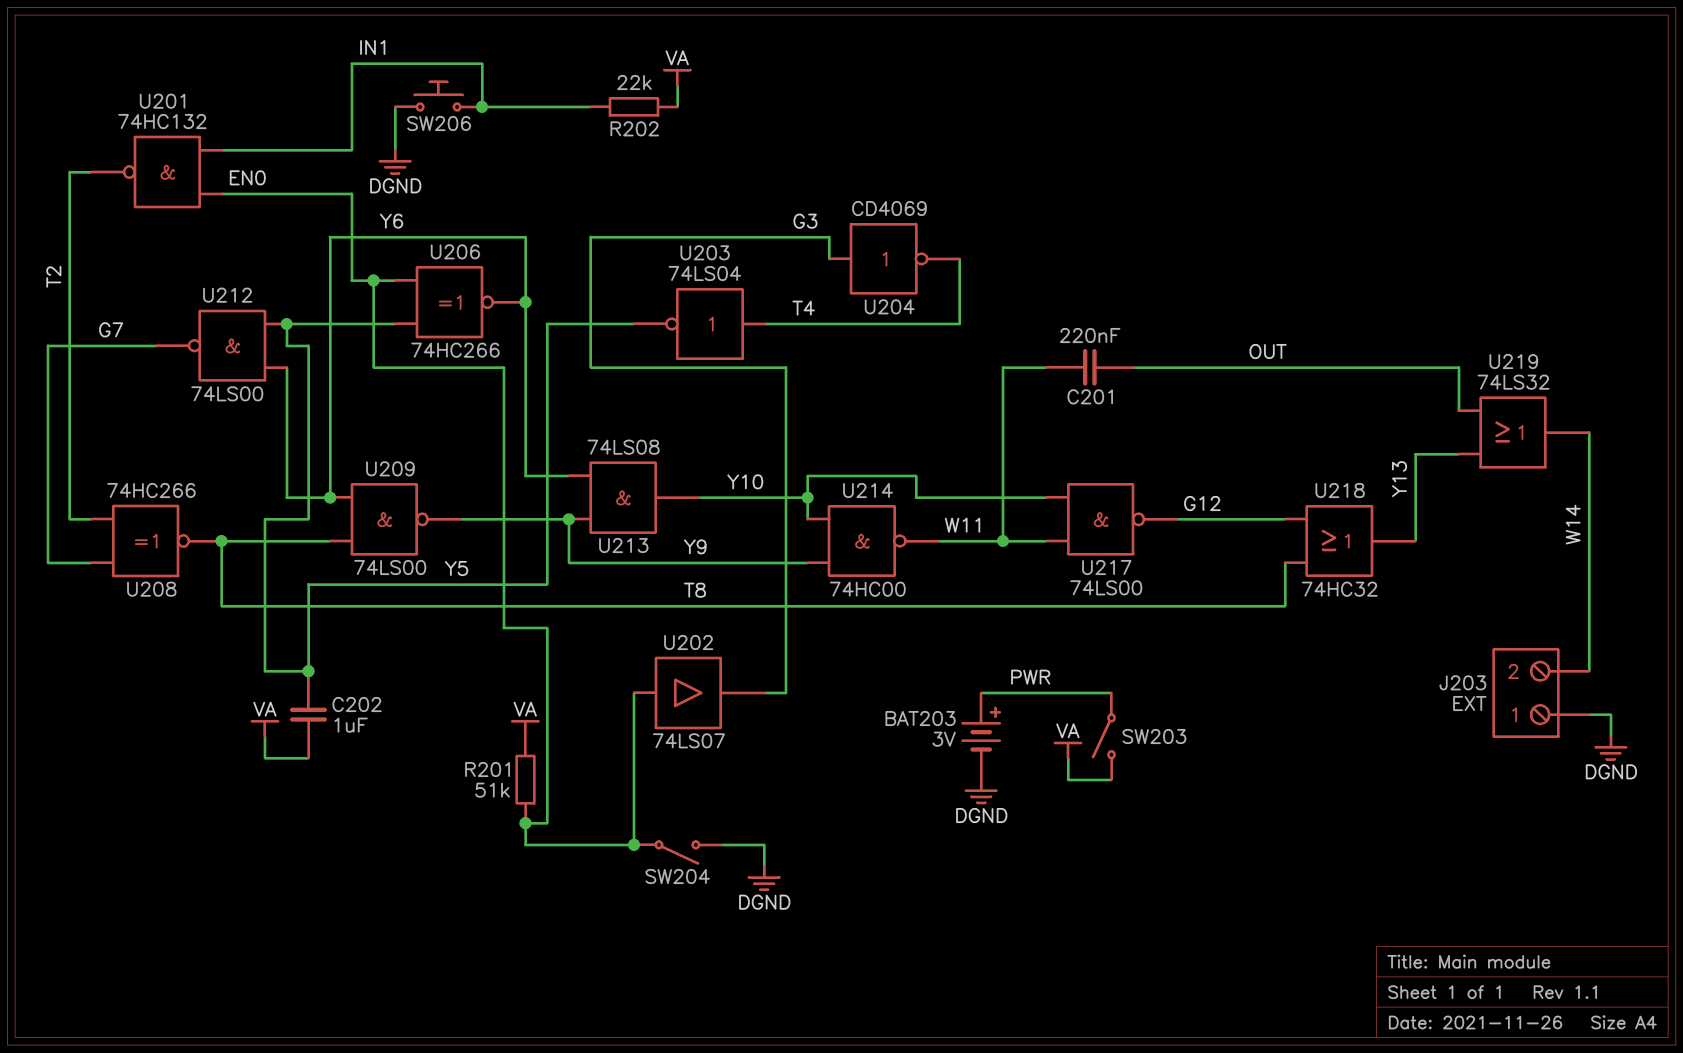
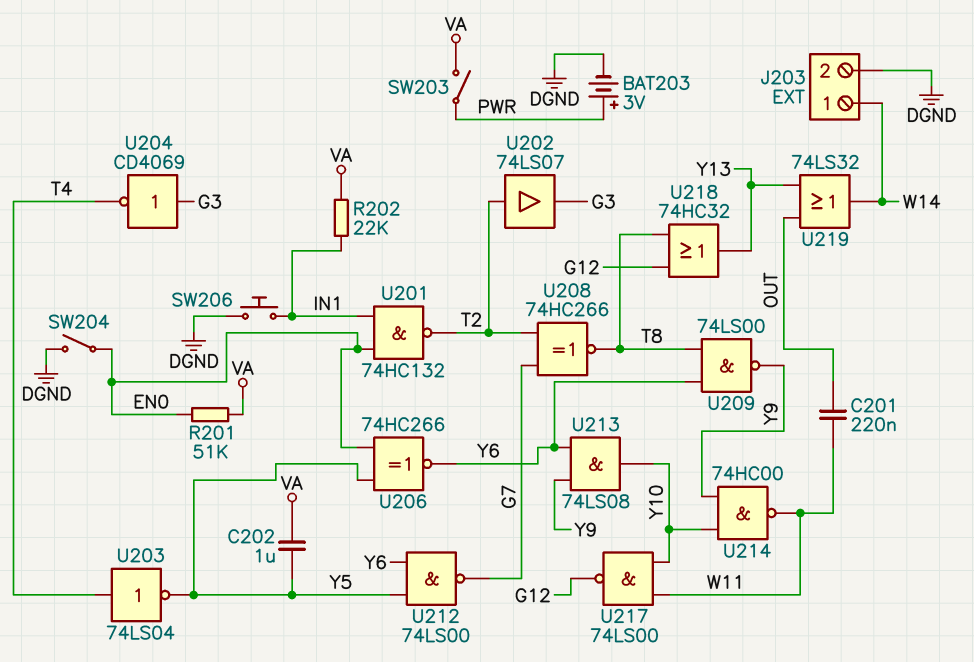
J203 pin 1: DGND -> W14
J203 pin 2: W14 -> DGND
U202: buffer 74LS07 (in EN0, out G3) -> buffer 74LS07 (in T2, out G3)

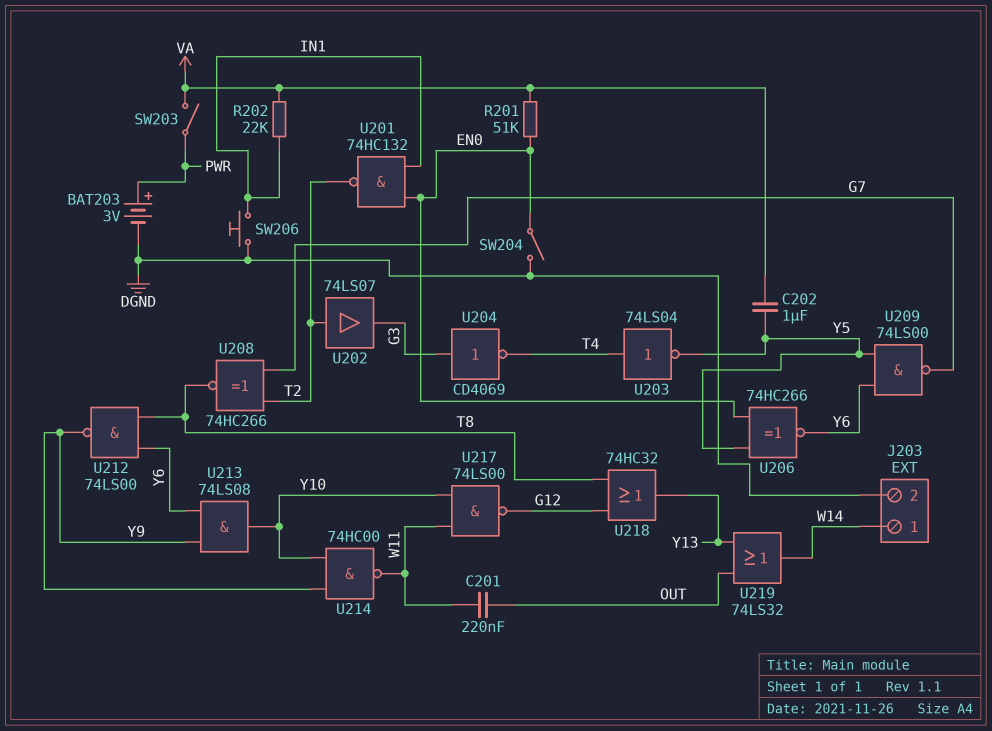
U209: NAND 74LS00 (in T8, in Y6, out Y9) -> NAND 74LS00 (in Y5, in Y6, out G7)
U212: NAND 74LS00 (in Y5, in Y6, out G7) -> NAND 74LS00 (in T8, in Y6, out Y9)

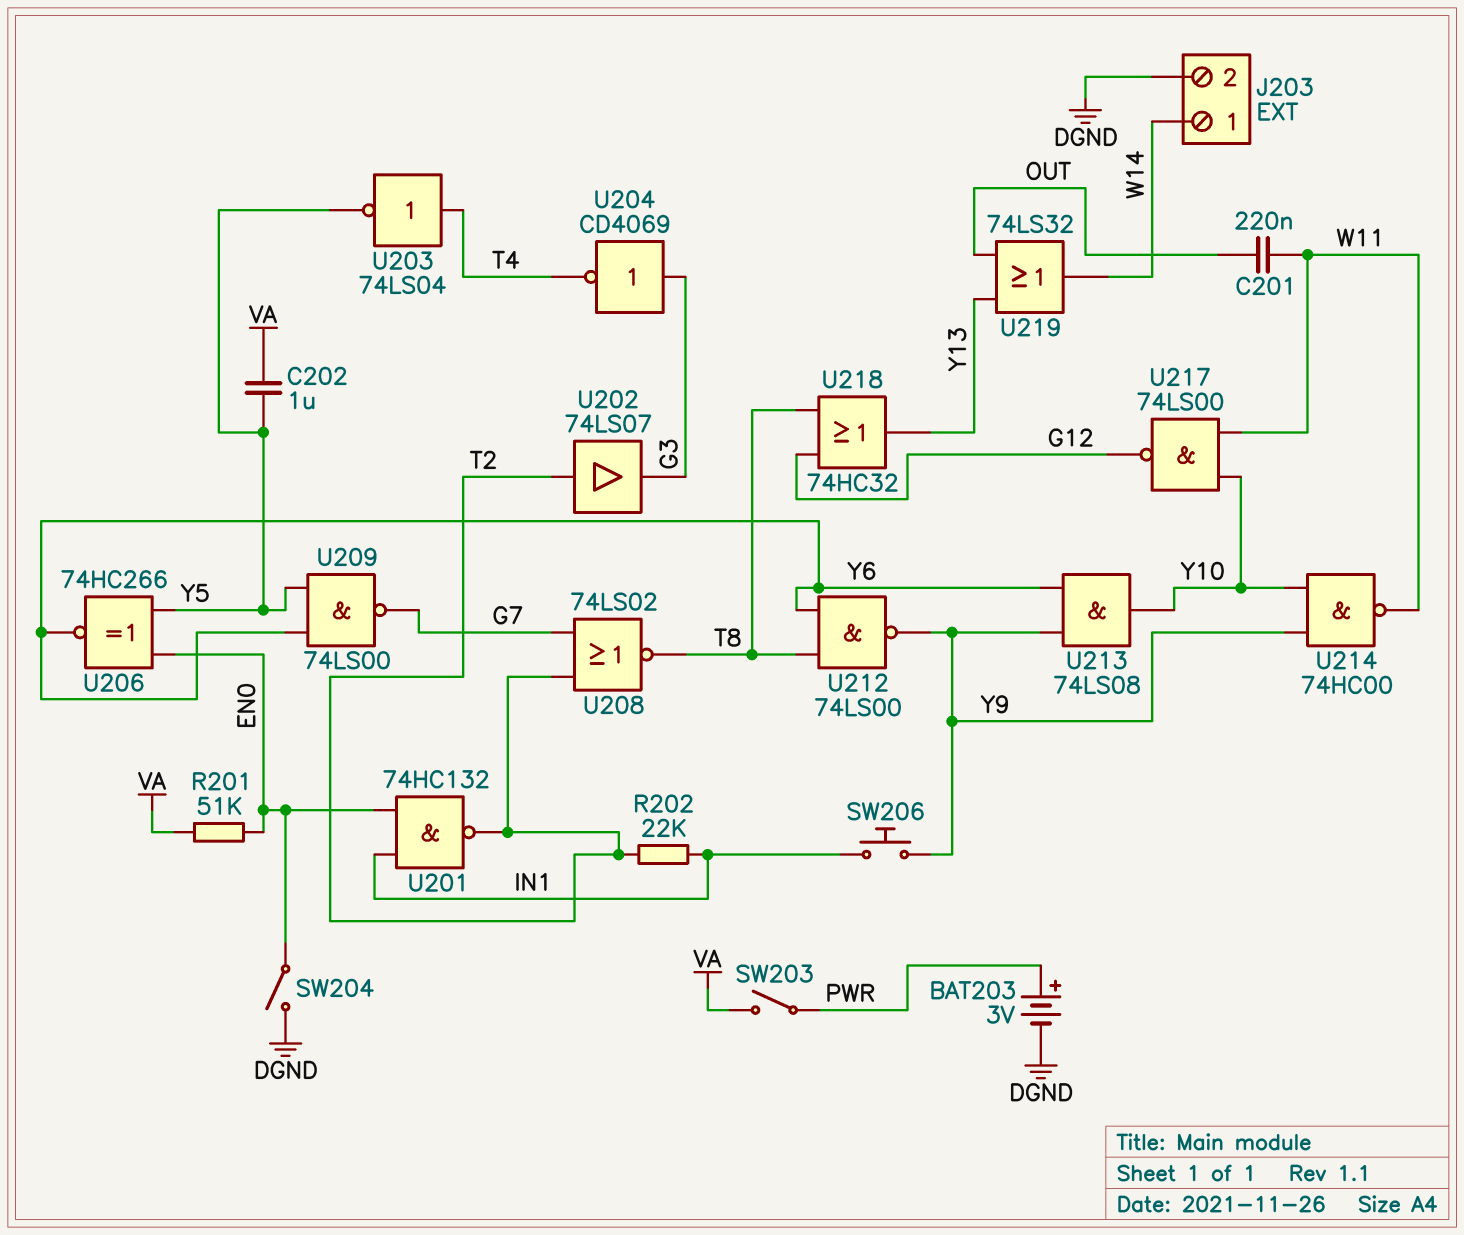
R202: 22k (IN1, VA) -> 22k (IN1, T2)
SW206: button (DGND, IN1) -> button (IN1, Y9)
U208: XNOR 74HC266 (in G7, in T2, out T8) -> NOR 74LS02 (in G7, in T2, out T8)

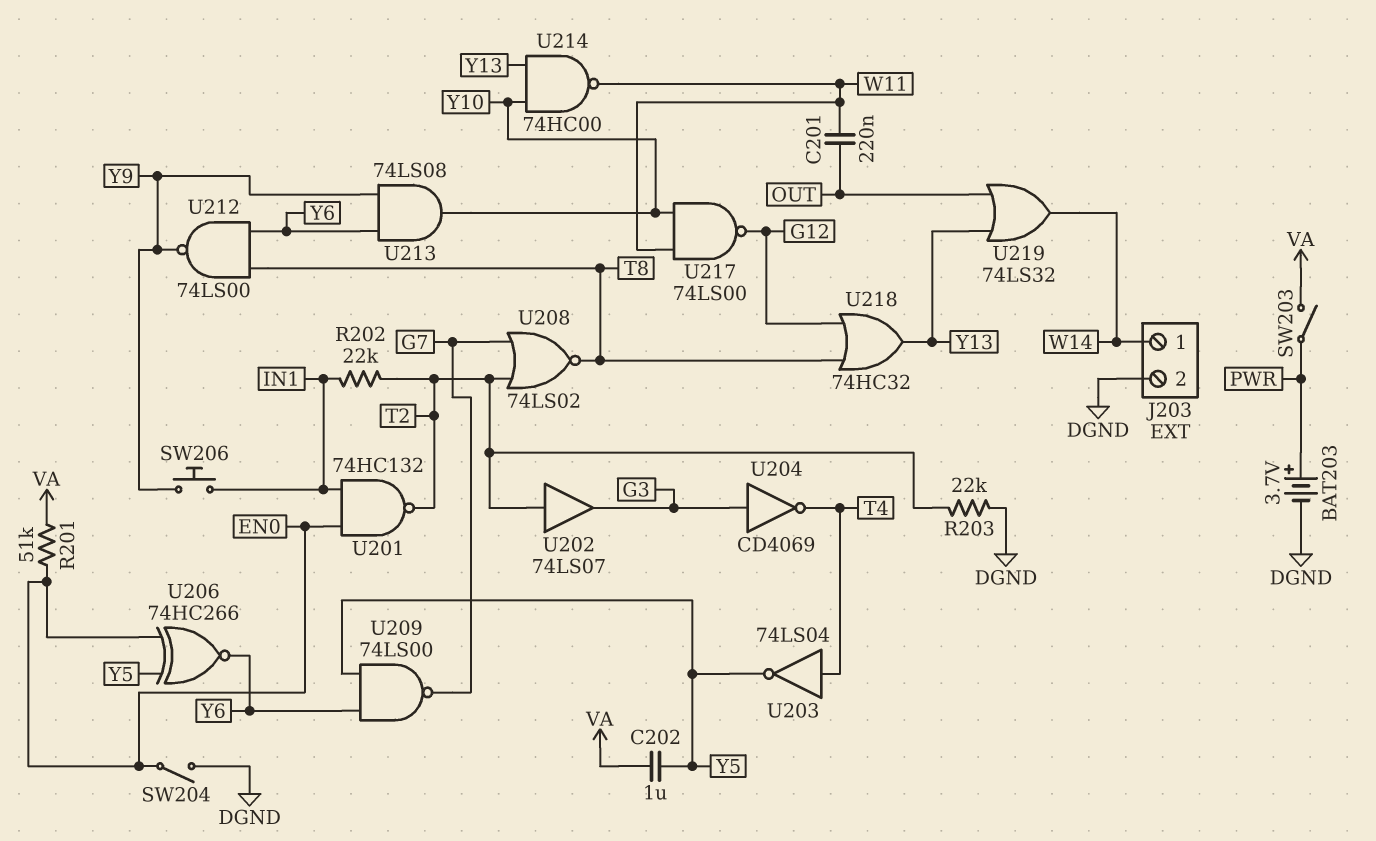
BAT203: 3V (plus PWR, minus DGND) -> 3.7V (plus PWR, minus DGND)
R203: none -> 22k (DGND, T2)
U214: NAND 74HC00 (in Y9, in Y10, out W11) -> NAND 74HC00 (in Y10, in Y13, out W11)

